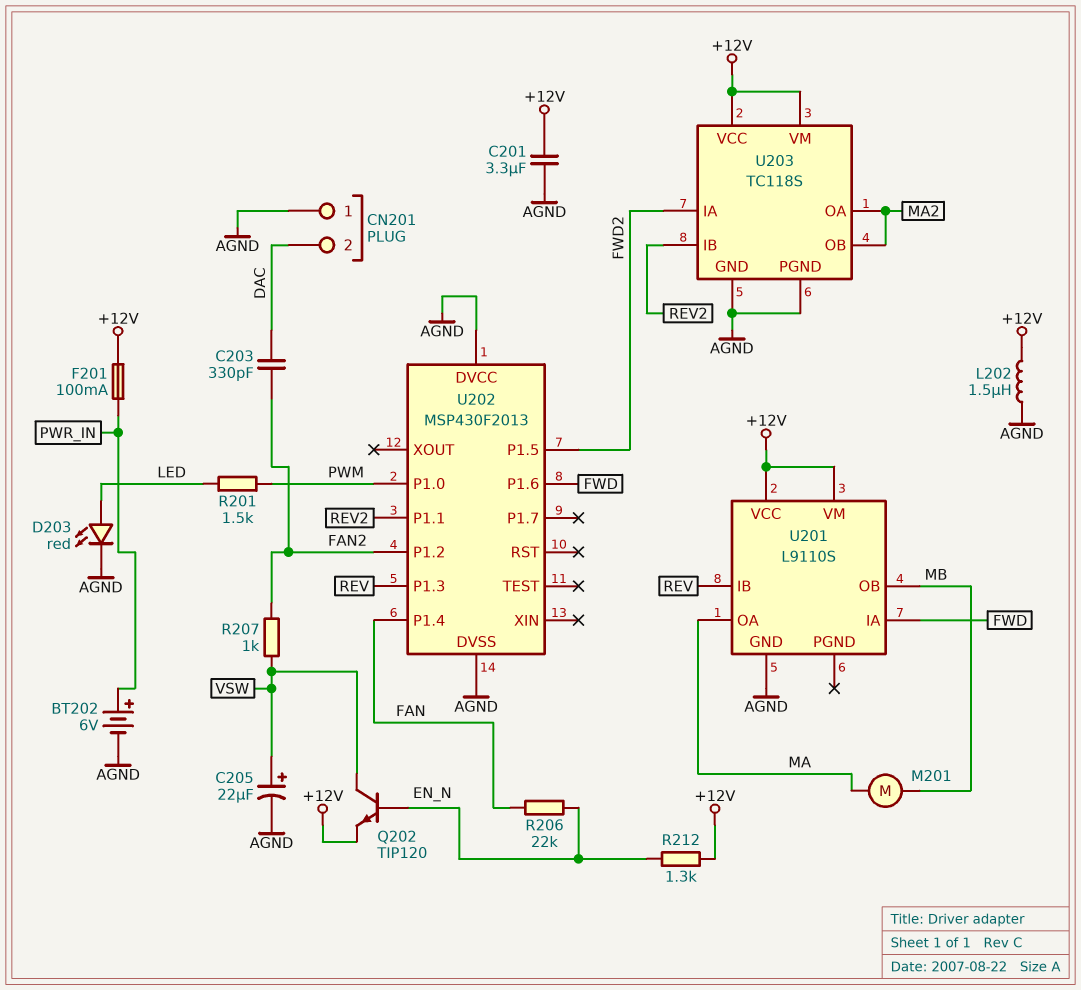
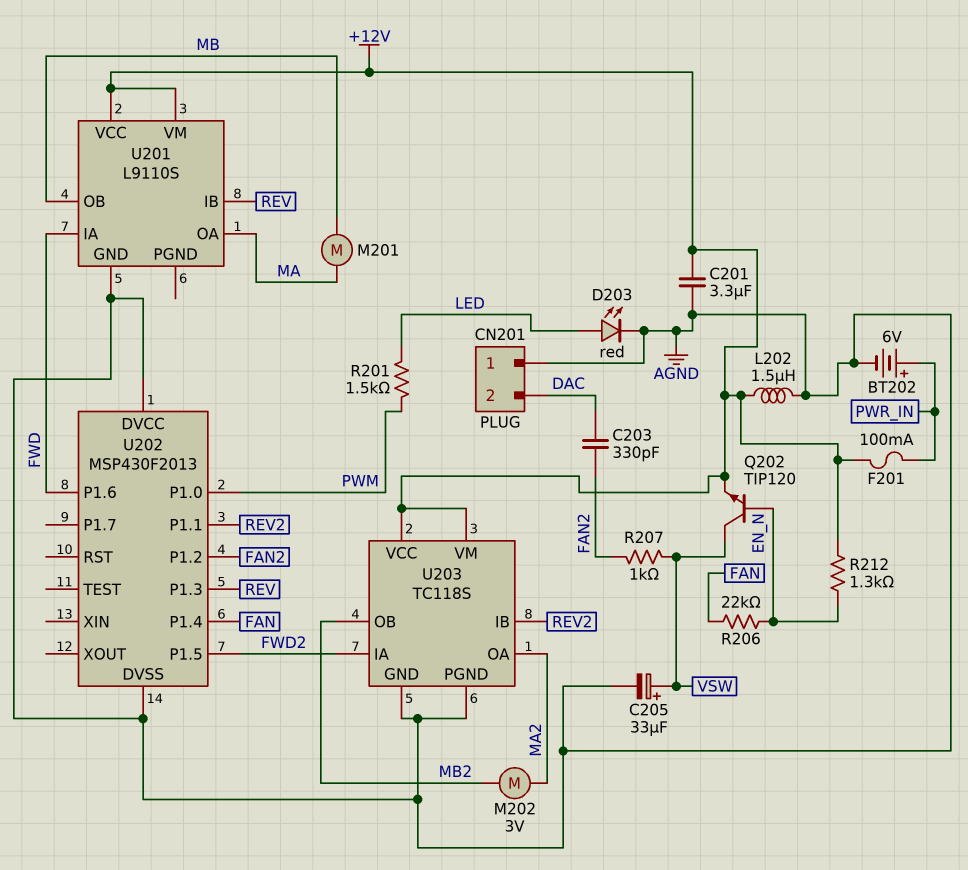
C205: 22uF (plus VSW, minus AGND) -> 33uF (plus VSW, minus AGND)
M202: none -> motor 3V (MA2, MB2)
U203 pin OB: MA2 -> MB2

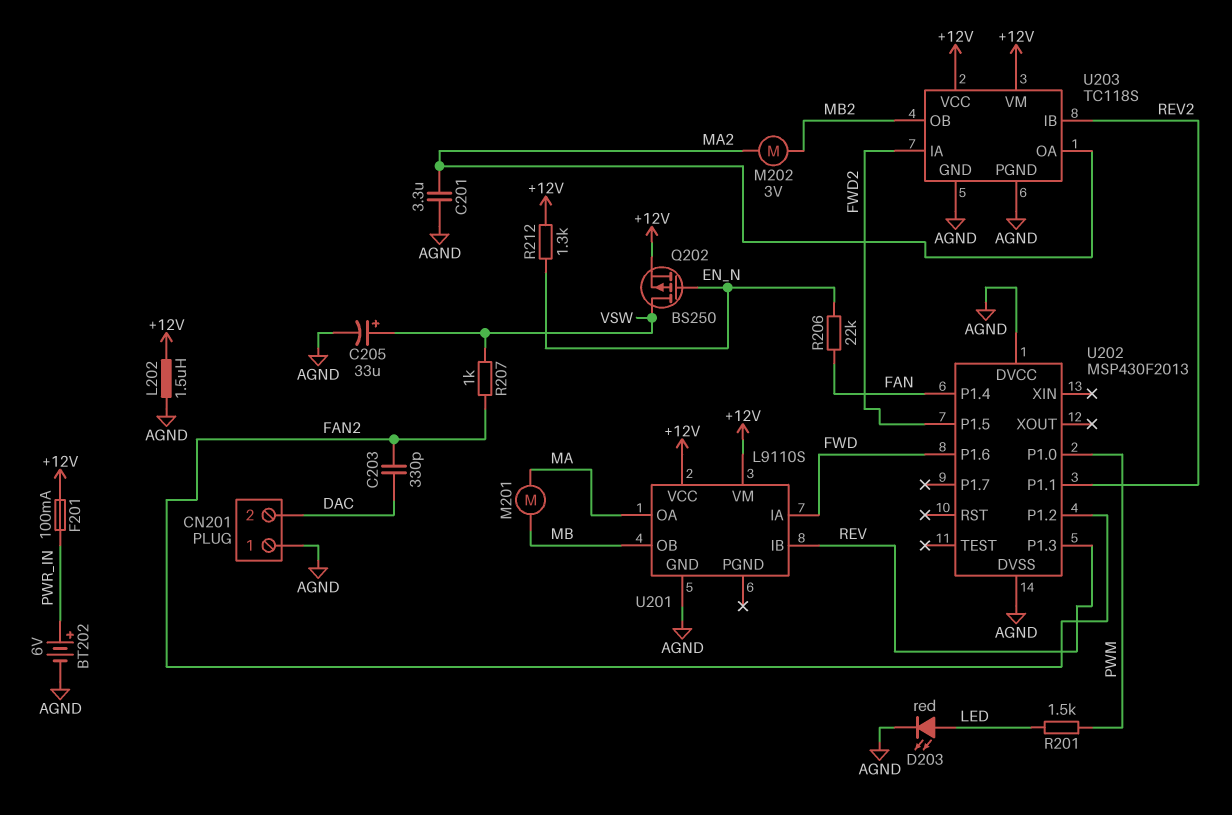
C201: 3.3uF (+12V, AGND) -> 3.3uF (AGND, MA2)
Q202: NPN TIP120 (B EN_N, C VSW, E +12V) -> PMOS BS250 (G EN_N, D VSW, S +12V)

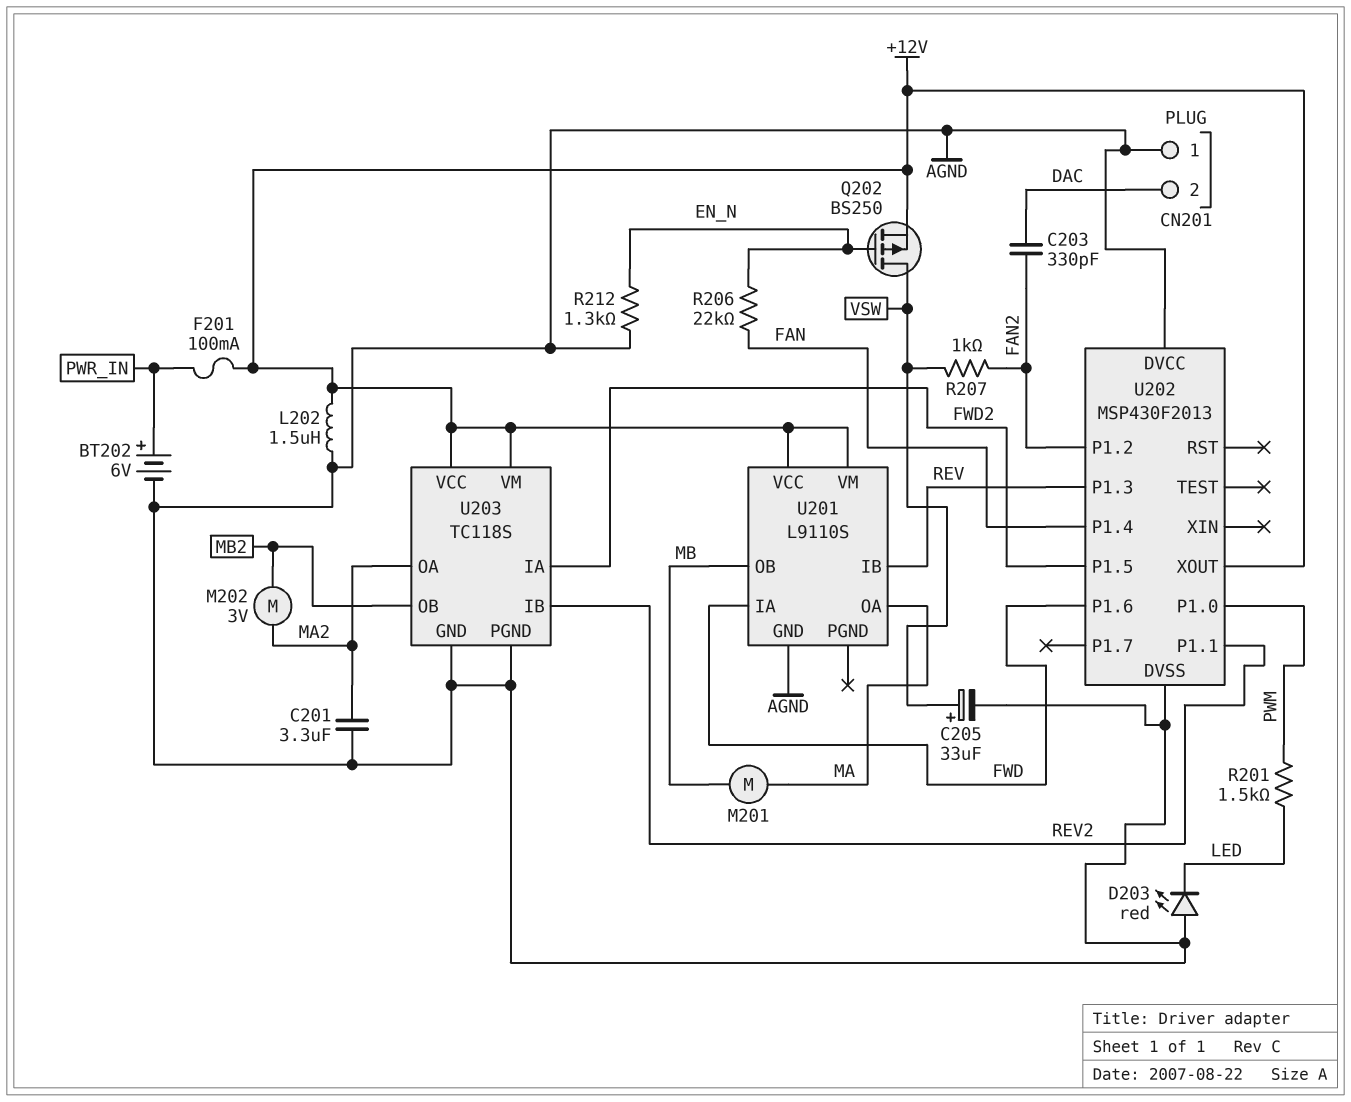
D203: LED red (A LED, K AGND) -> LED red (A AGND, K LED)
R212: 1.3k (+12V, EN_N) -> 1.3k (AGND, EN_N)
U202 pin XOUT: none -> +12V

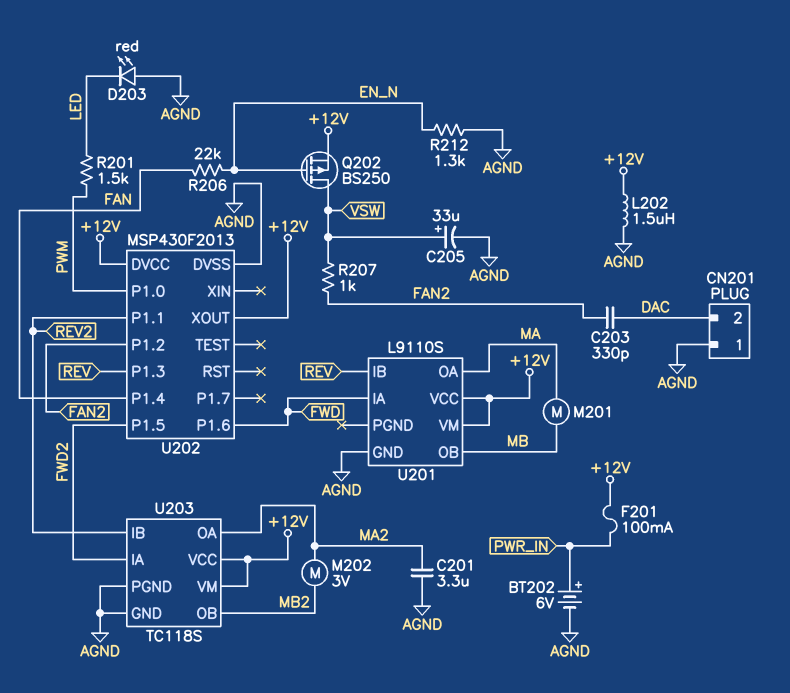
U202 pin DVCC: AGND -> +12V

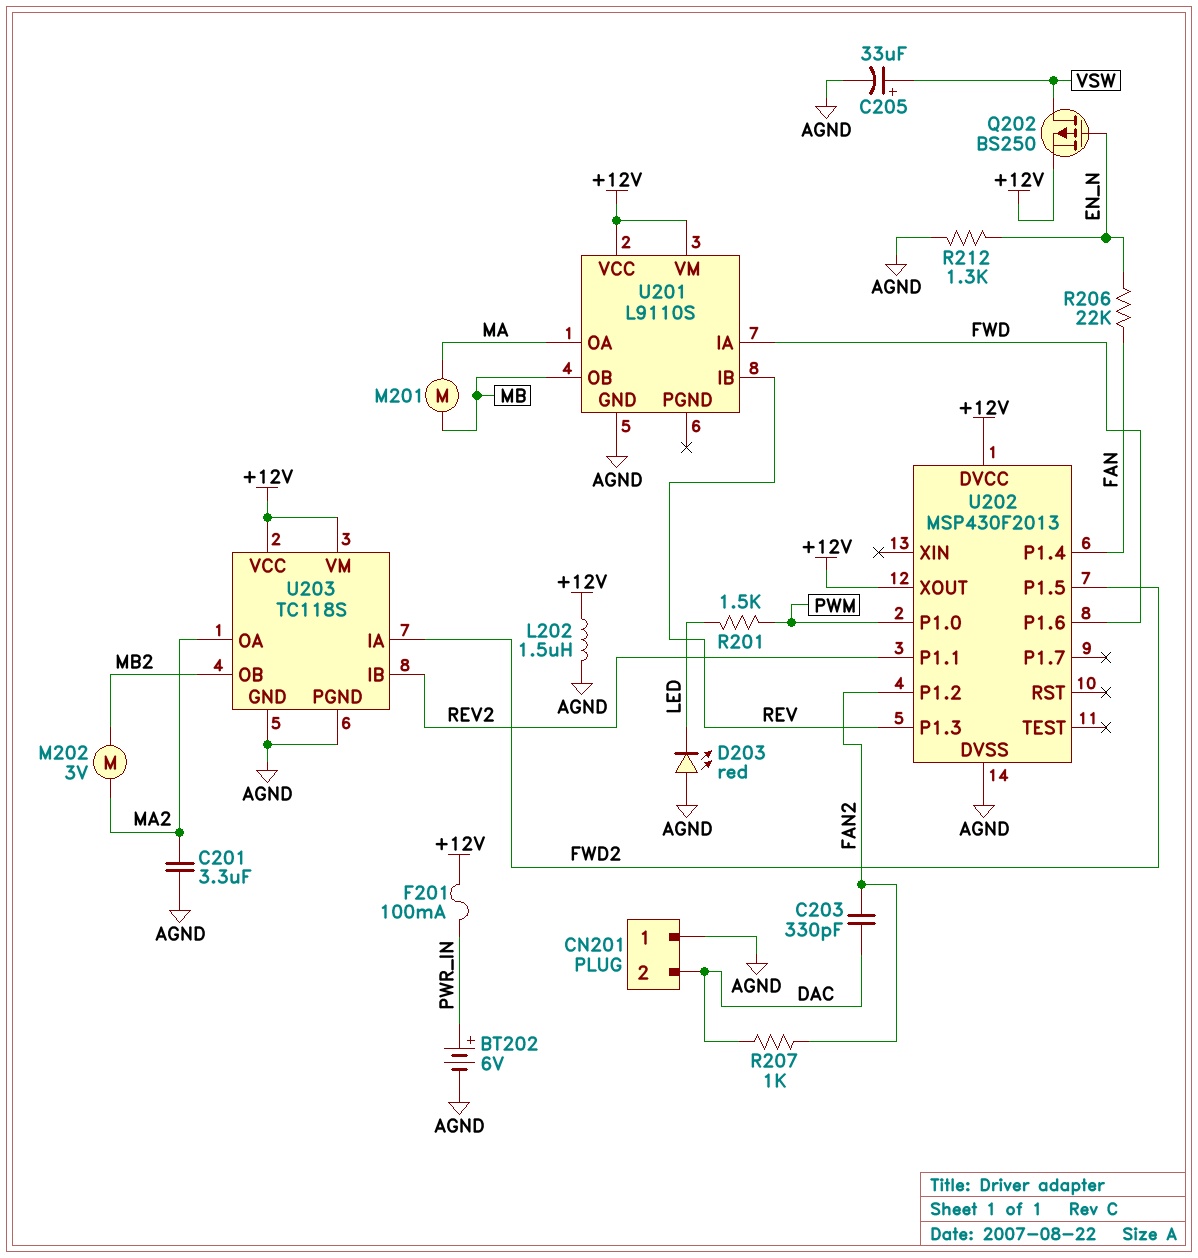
R207: 1k (FAN2, VSW) -> 1k (DAC, FAN2)

